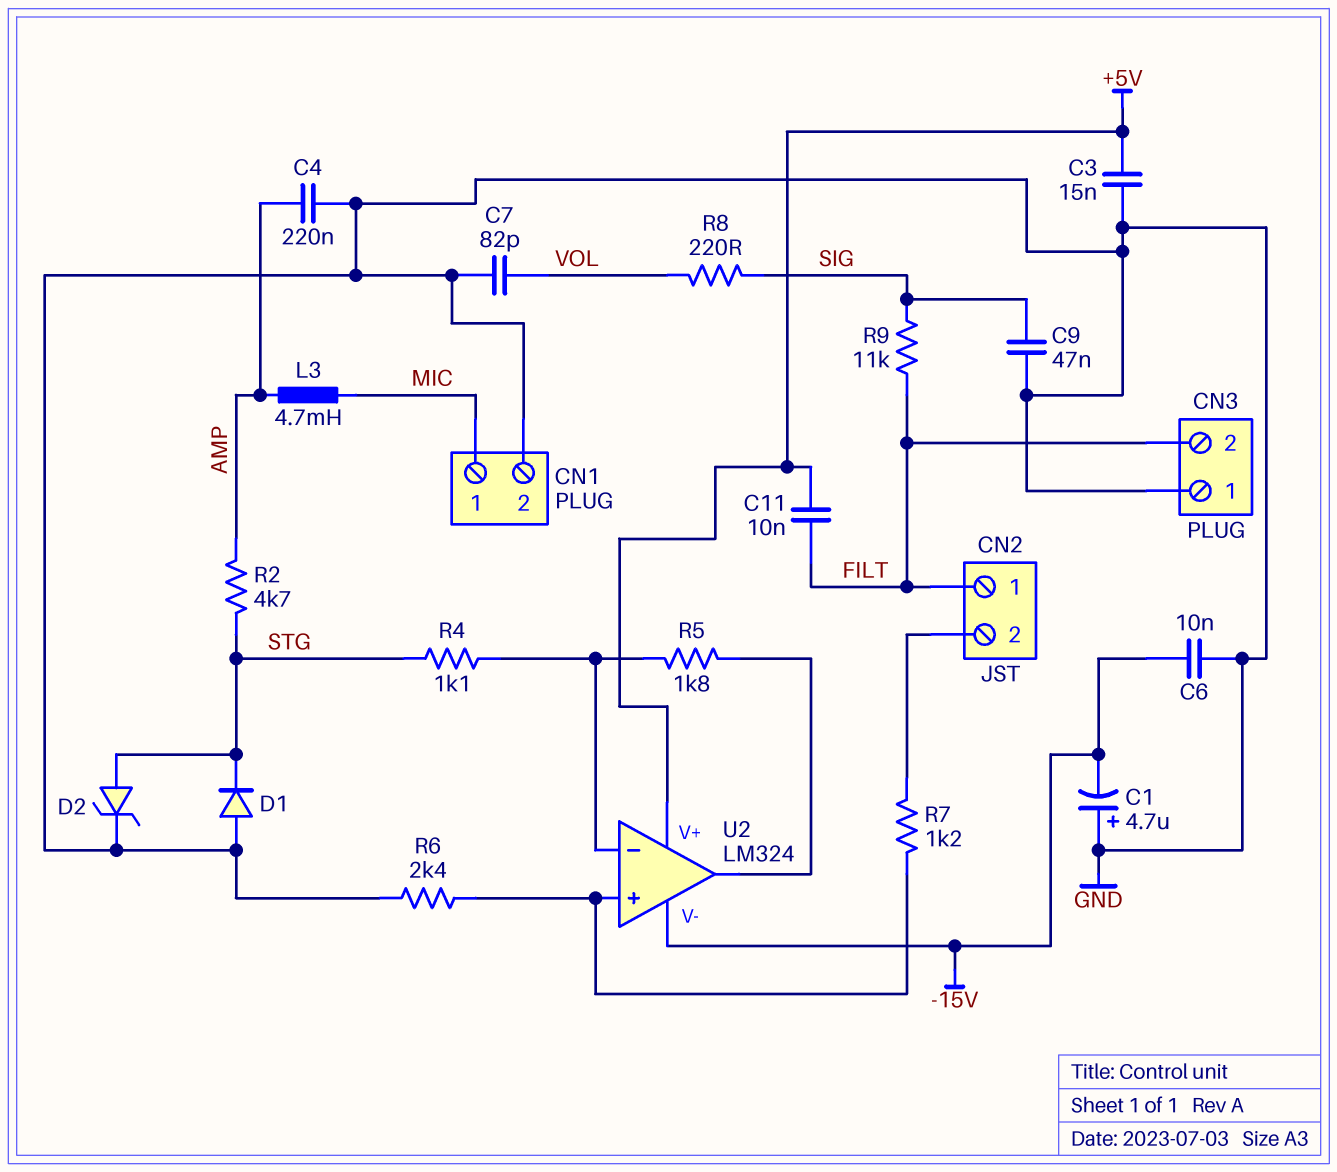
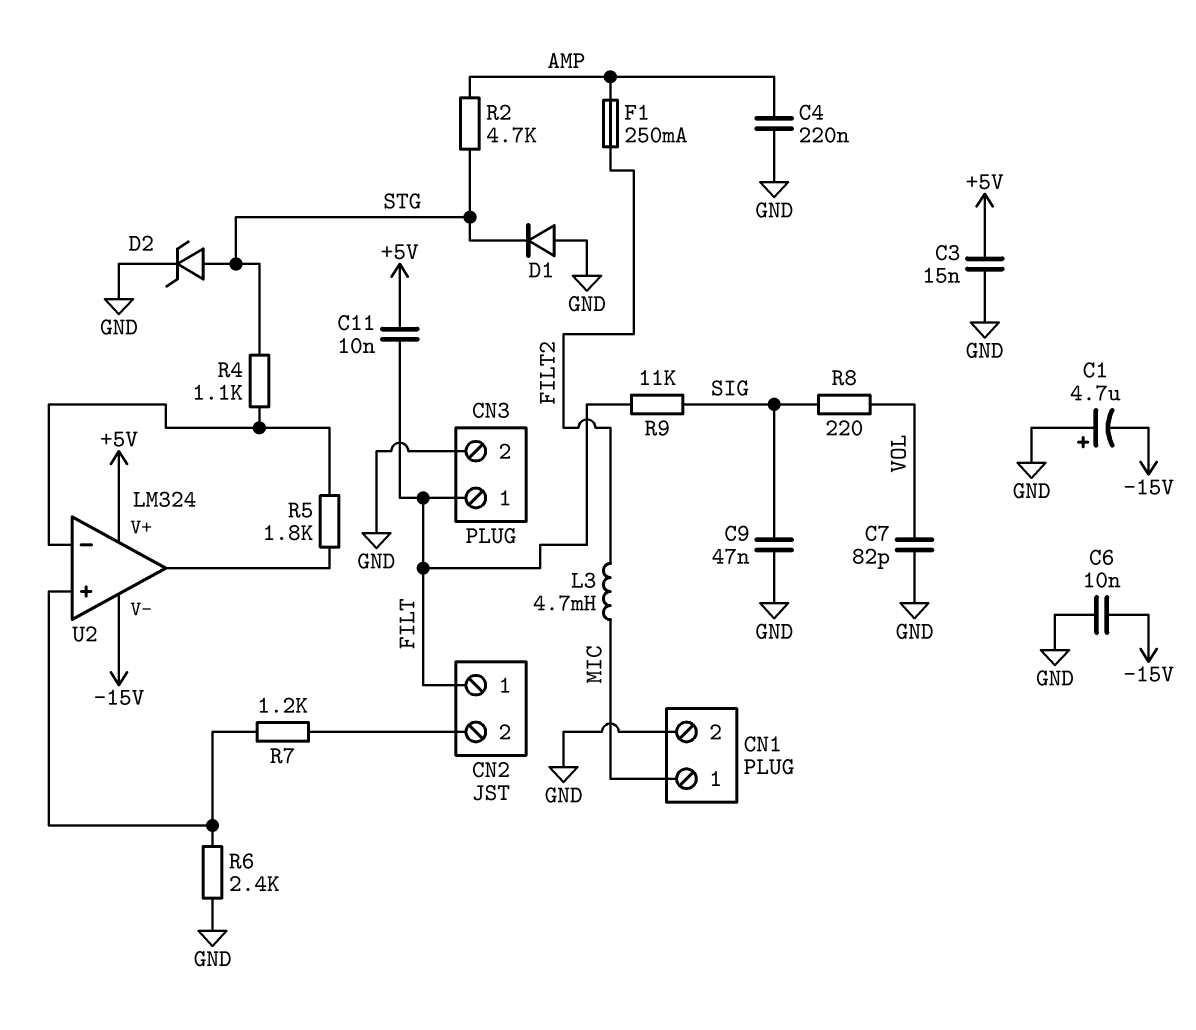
CN3 pin 1: GND -> FILT
CN3 pin 2: FILT -> GND
F1: none -> 250mA (AMP, FILT2)
L3: 4.7mH (AMP, MIC) -> 4.7mH (FILT2, MIC)

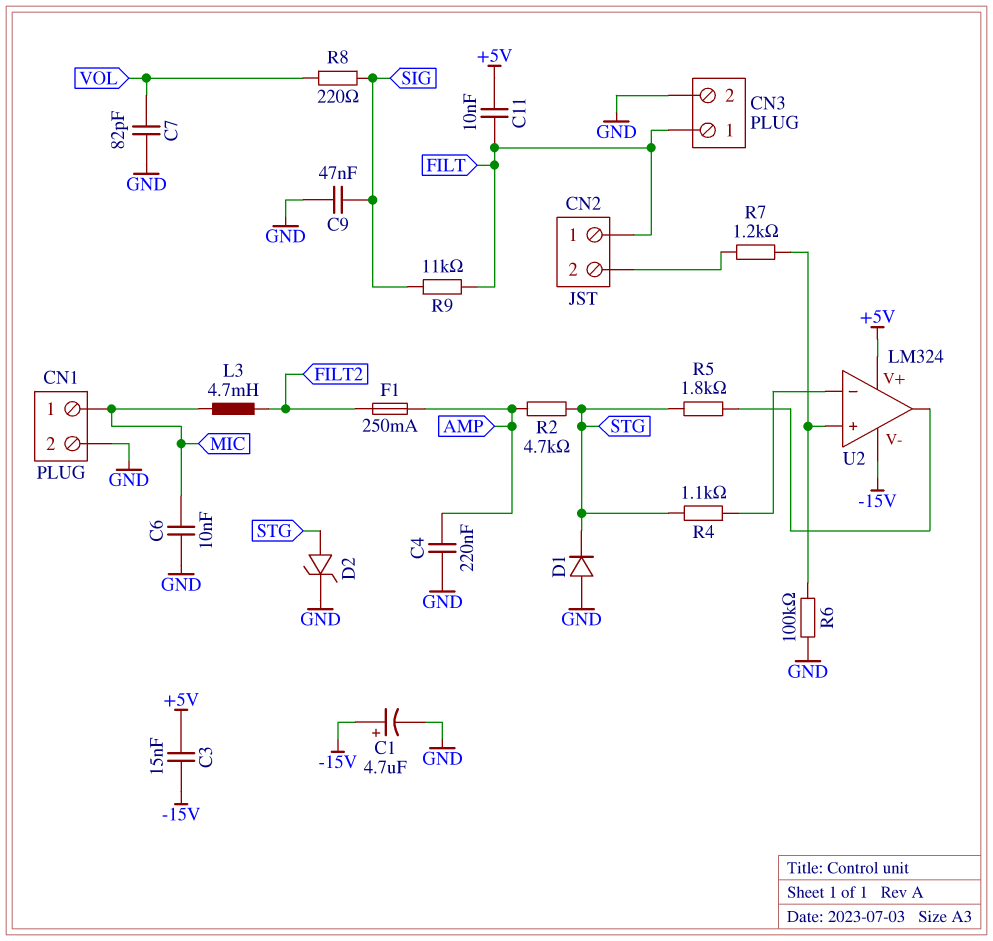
C1: 4.7uF (plus GND, minus -15V) -> 4.7uF (plus -15V, minus GND)
C3: 15nF (+5V, GND) -> 15nF (+5V, -15V)
C6: 10nF (-15V, GND) -> 10nF (GND, MIC)
R5: 1.8k (U2/in-, U2/out) -> 1.8k (STG, U2/out)
R6: 2.4k (GND, U2/in+) -> 100k (GND, U2/in+)

